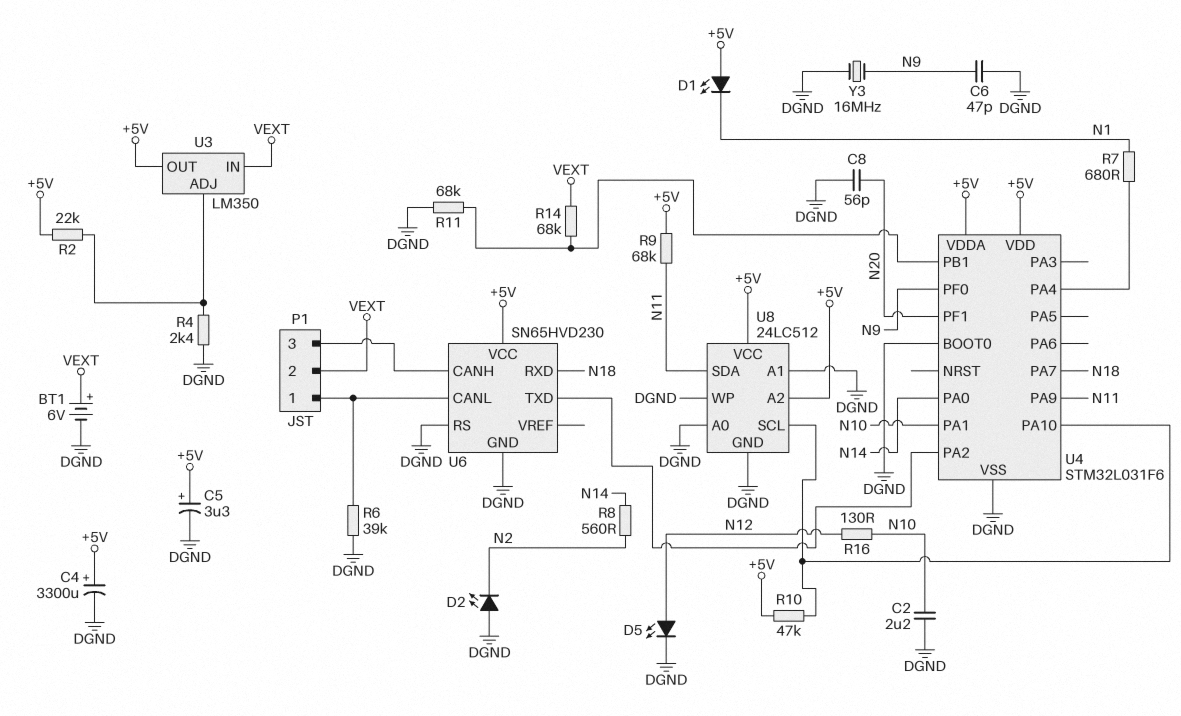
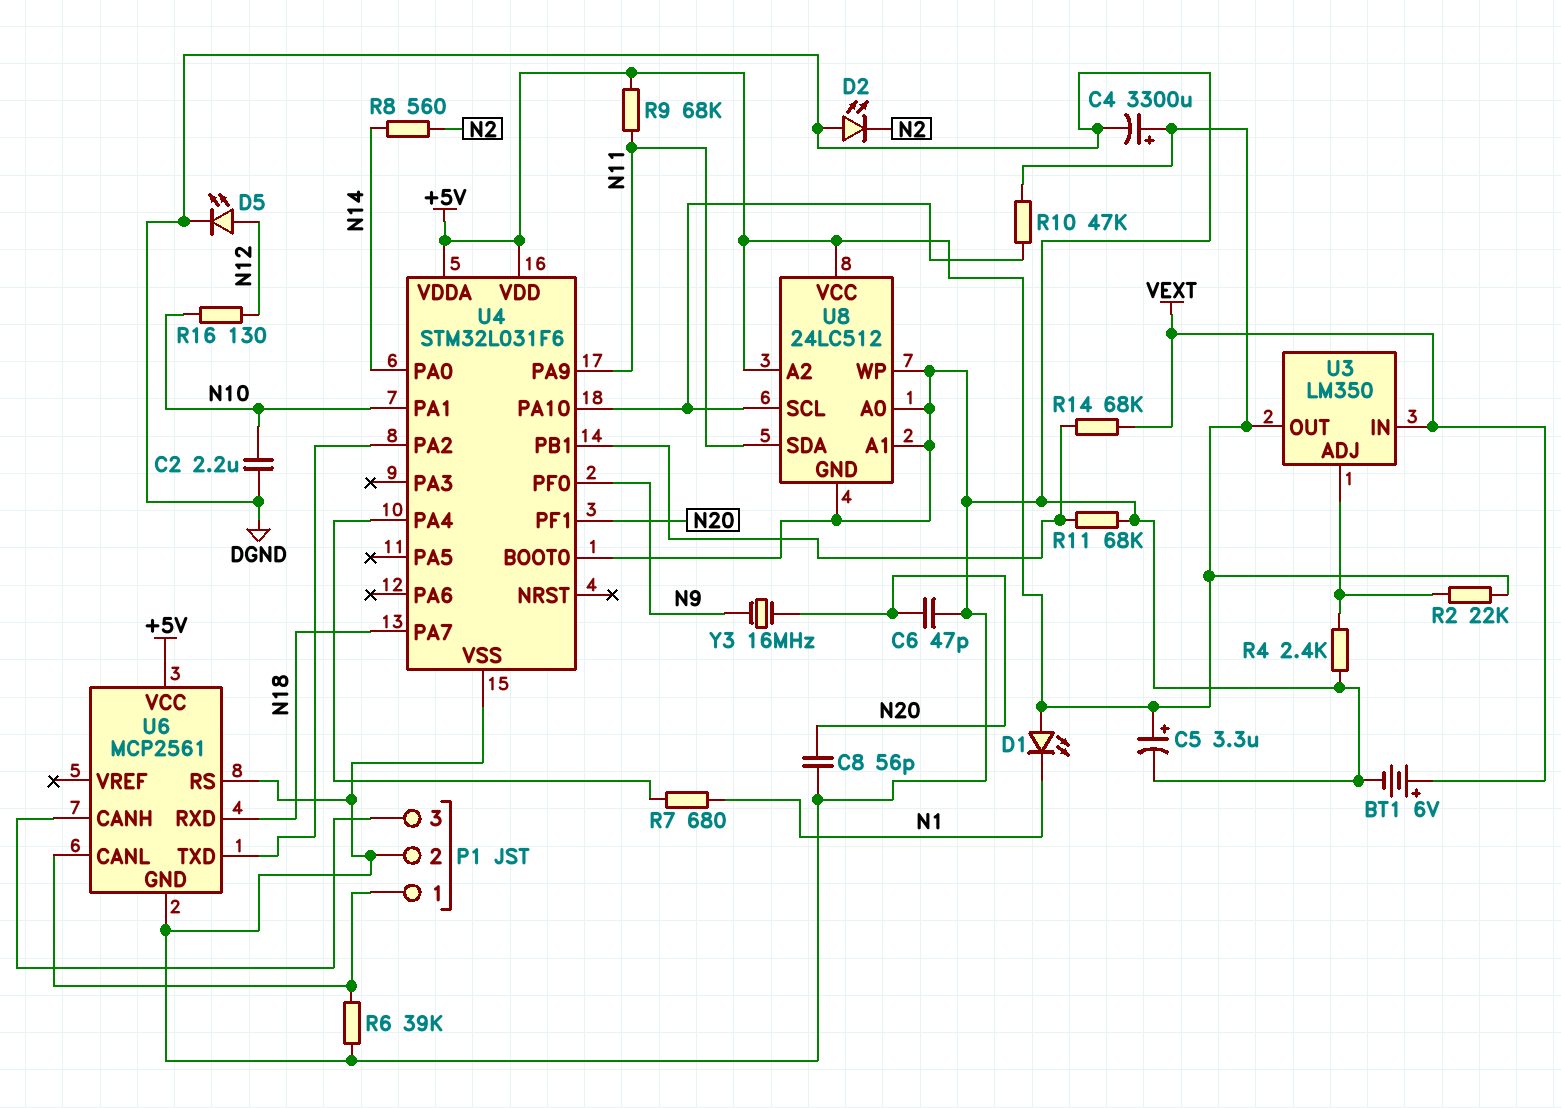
C6: 47pF (DGND, N9) -> 47pF (DGND, N20)
P1 pin 2: VEXT -> DGND
U6: SN65HVD230 -> MCP2561
Y3: 16MHz (DGND, N9) -> 16MHz (N9, N20)

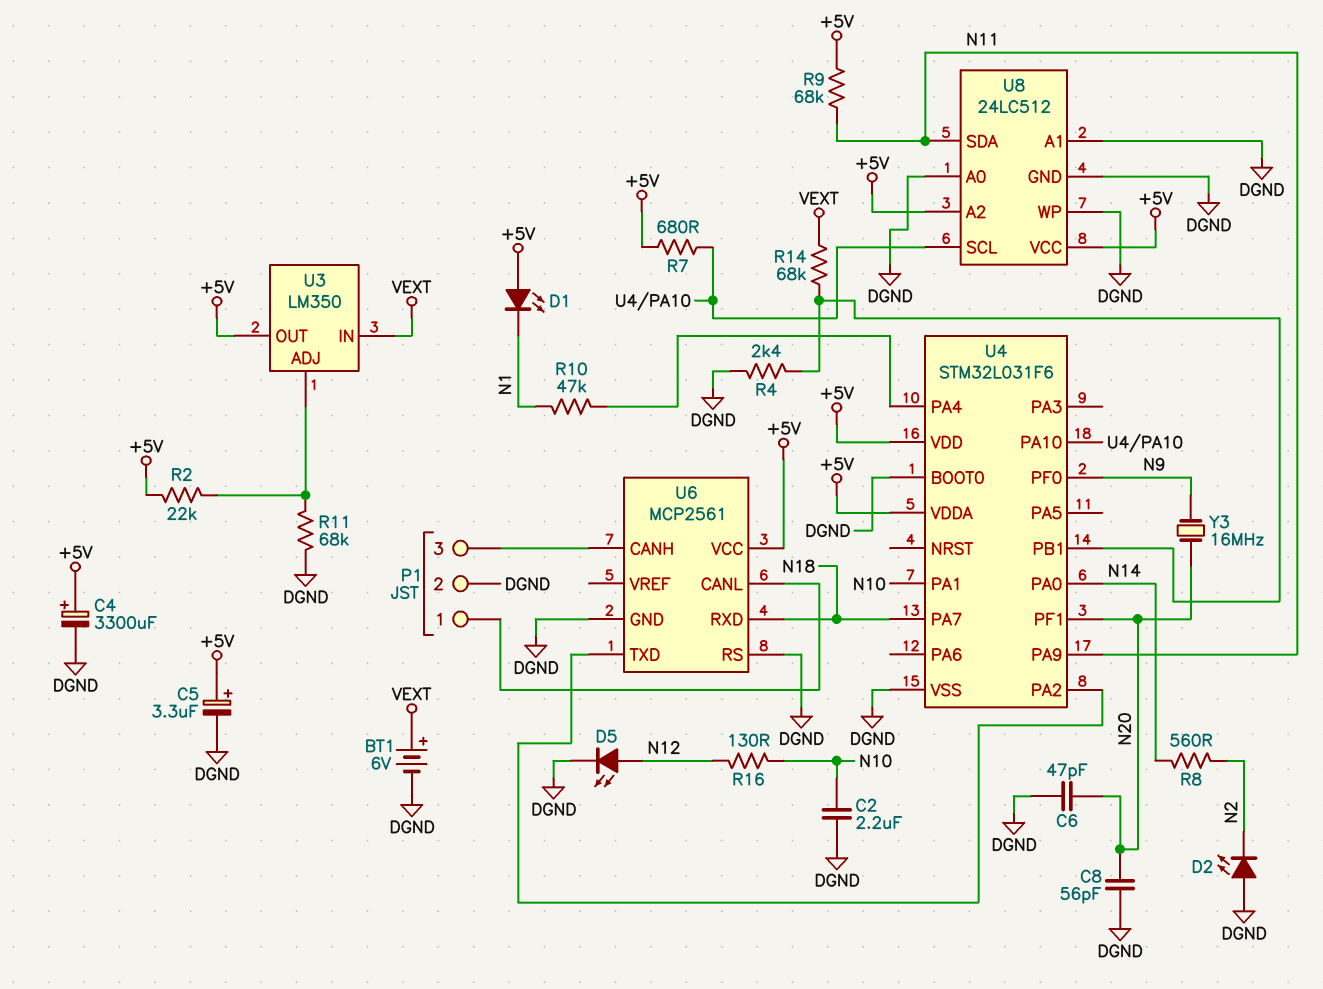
R4: 2.4k (DGND, U3/ADJ) -> 2.4k (DGND, U4/PB1)
R6: 39k (DGND, P1/1) -> none
R7: 680 (N1, U4/PA4) -> 680 (+5V, U4/PA10)
R10: 47k (+5V, U4/PA10) -> 47k (N1, U4/PA4)
R11: 68k (DGND, U4/PB1) -> 68k (DGND, U3/ADJ)

